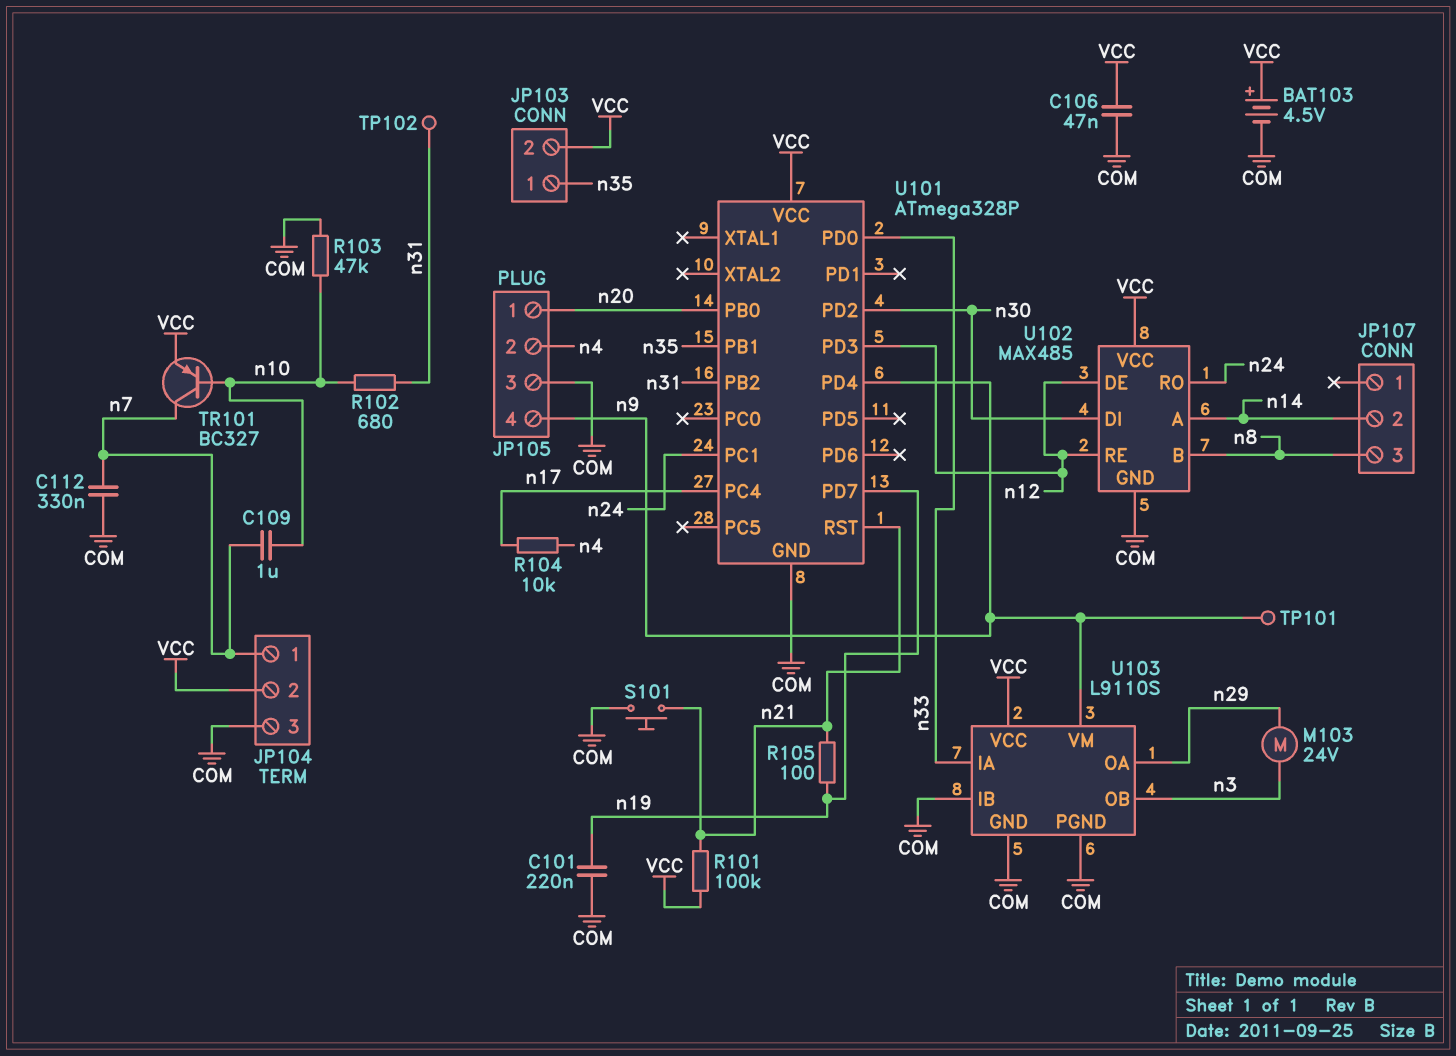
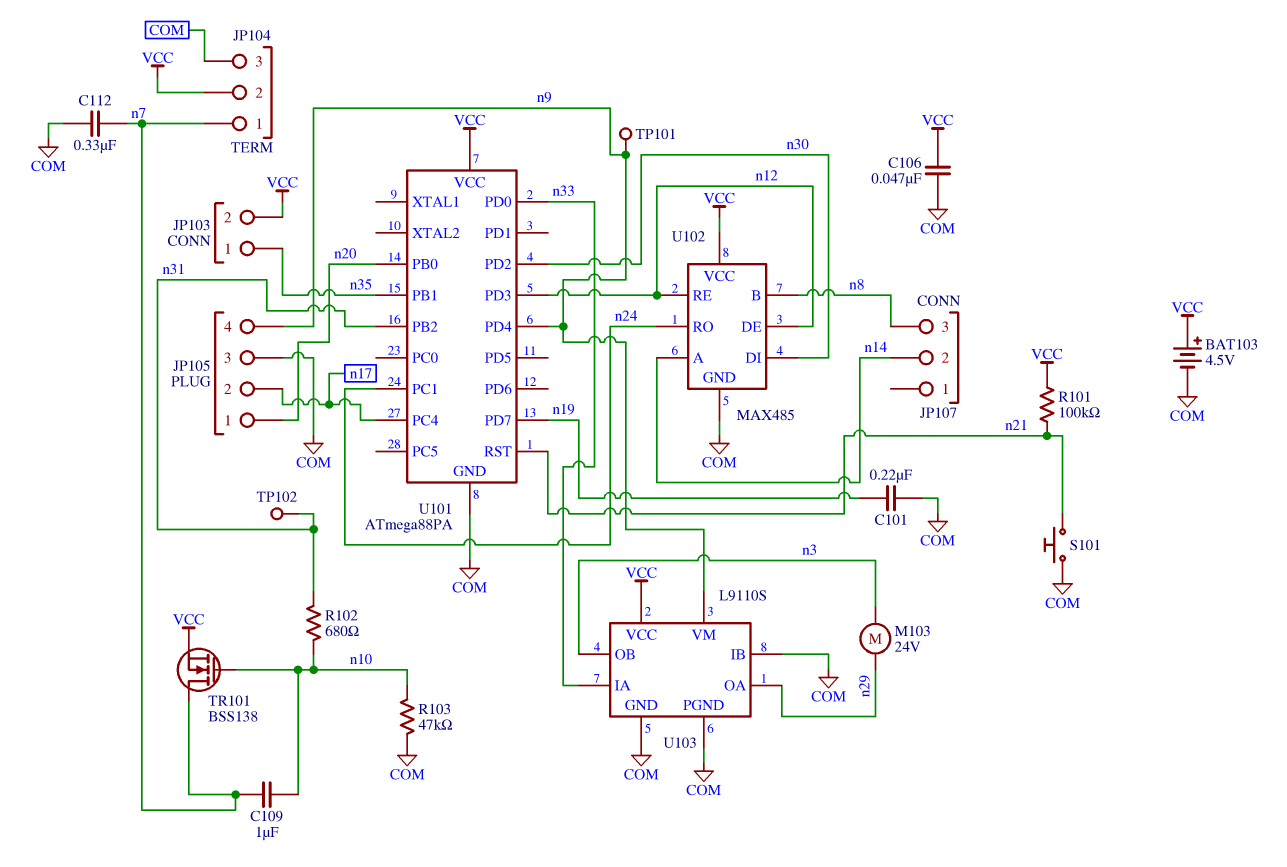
JP105 pin 2: n4 -> n17
R104: 10k (n4, n17) -> none
R105: 100 (n19, n21) -> none
TR101: PNP BC327 (B n10, C n7, E VCC) -> NMOS BSS138 (G n10, D n7, S VCC)
U101: ATmega328P -> ATmega88PA

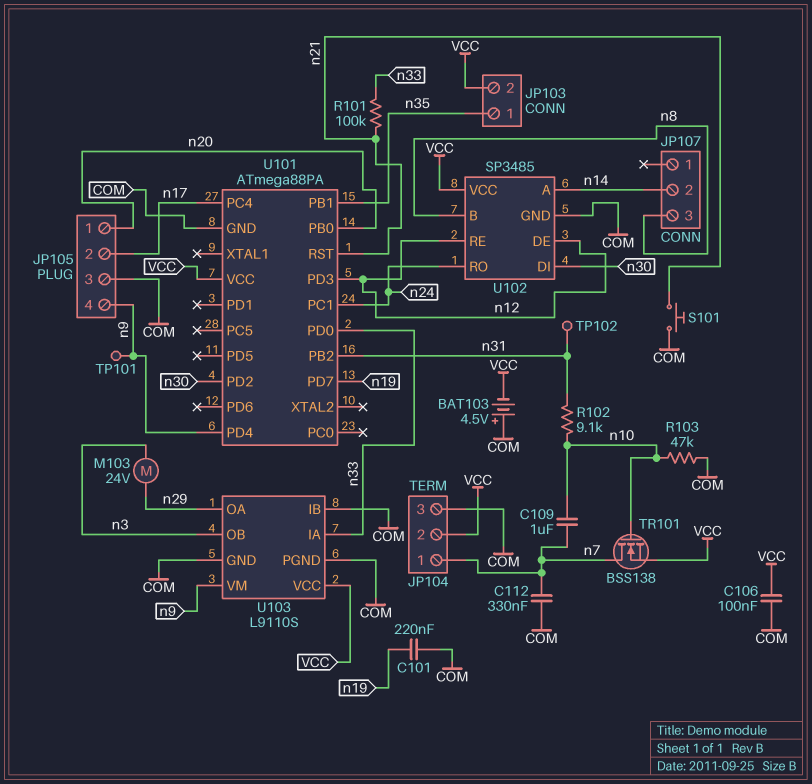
BAT103: 4.5V (plus VCC, minus COM) -> 4.5V (plus COM, minus VCC)
C106: 47nF (COM, VCC) -> 100nF (COM, VCC)
R101: 100k (VCC, n21) -> 100k (n21, n33)
R102: 680 (n10, n31) -> 9.1k (n10, n31)
U102: MAX485 -> SP3485

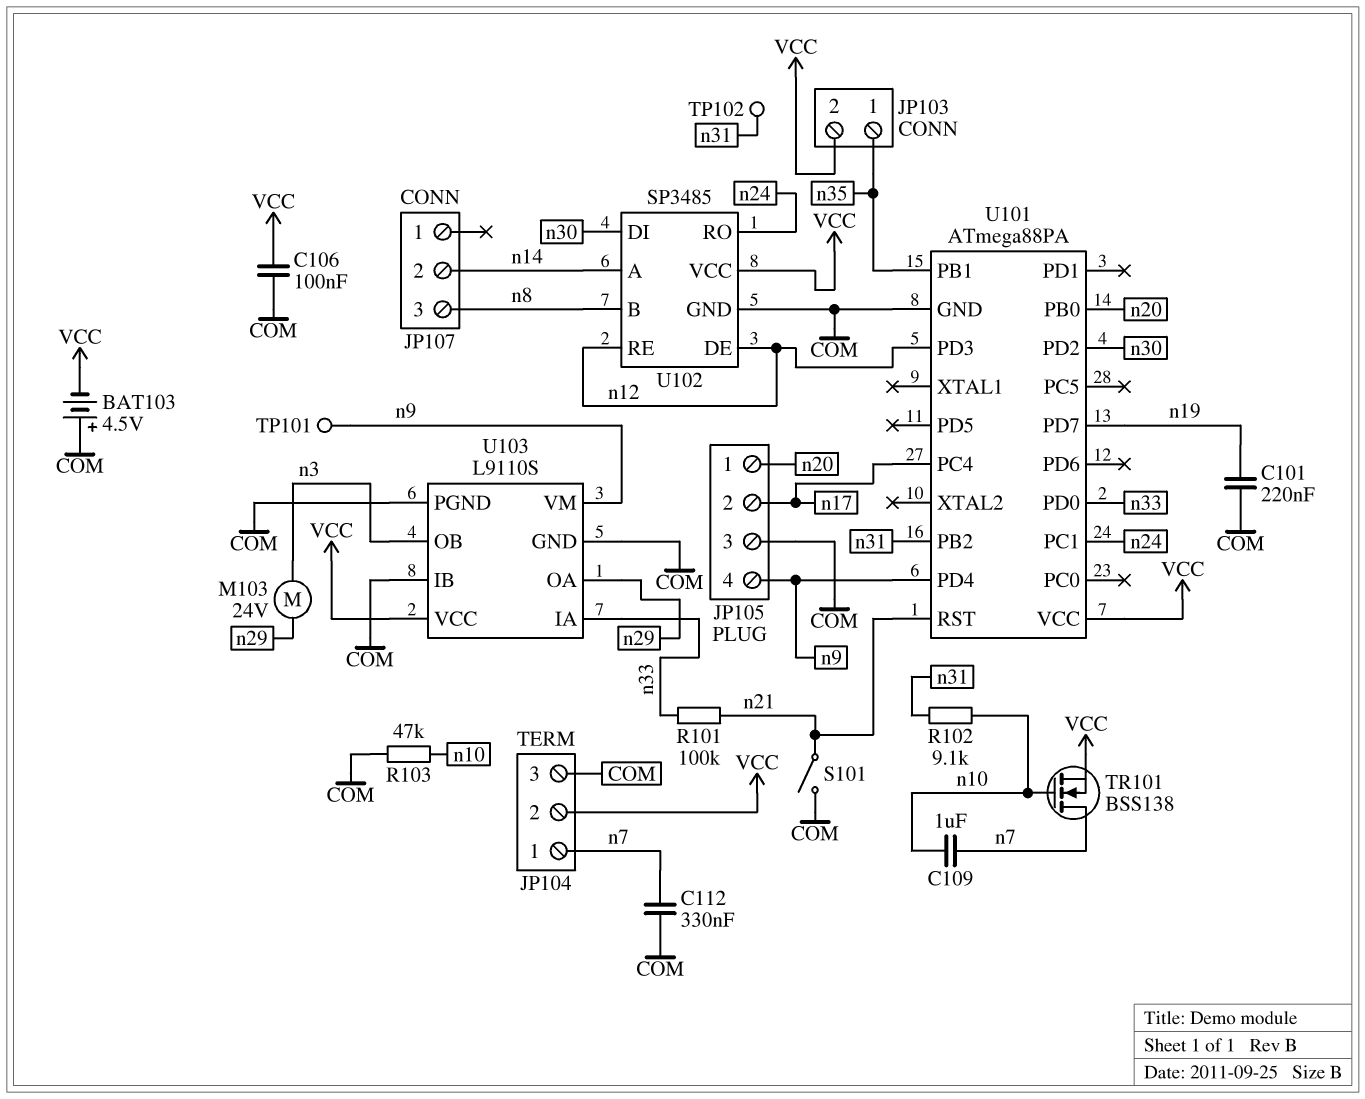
S101: button (COM, n21) -> switch (COM, n21)

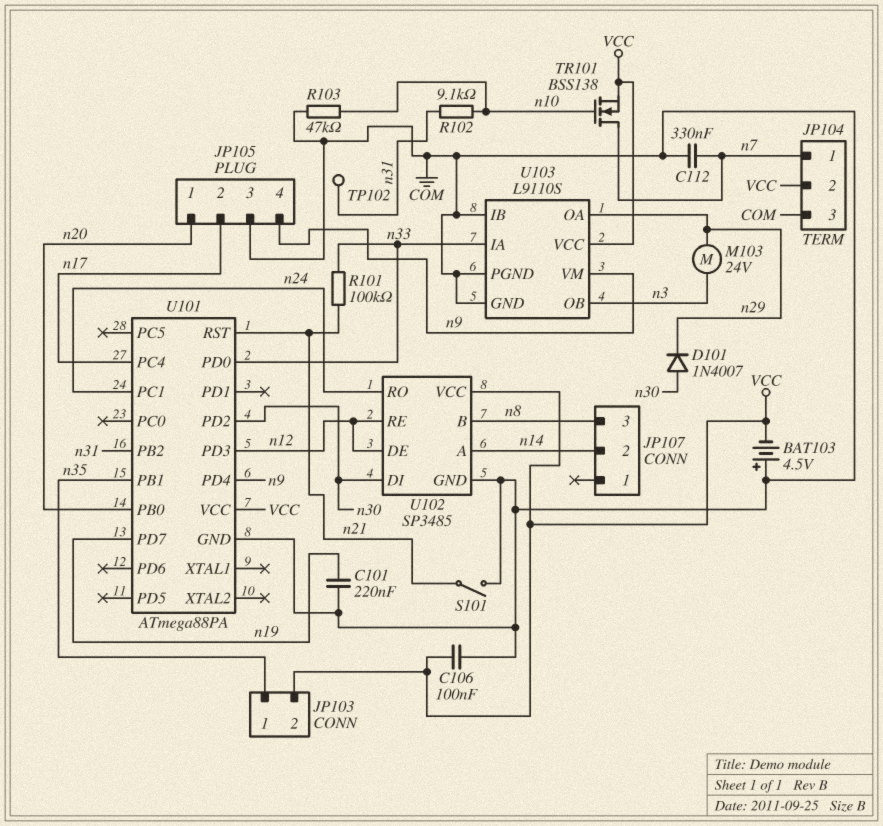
C109: 1uF (n7, n10) -> none
D101: none -> diode 1N4007 (A n30, K n29)
TP101: test point (n9) -> none

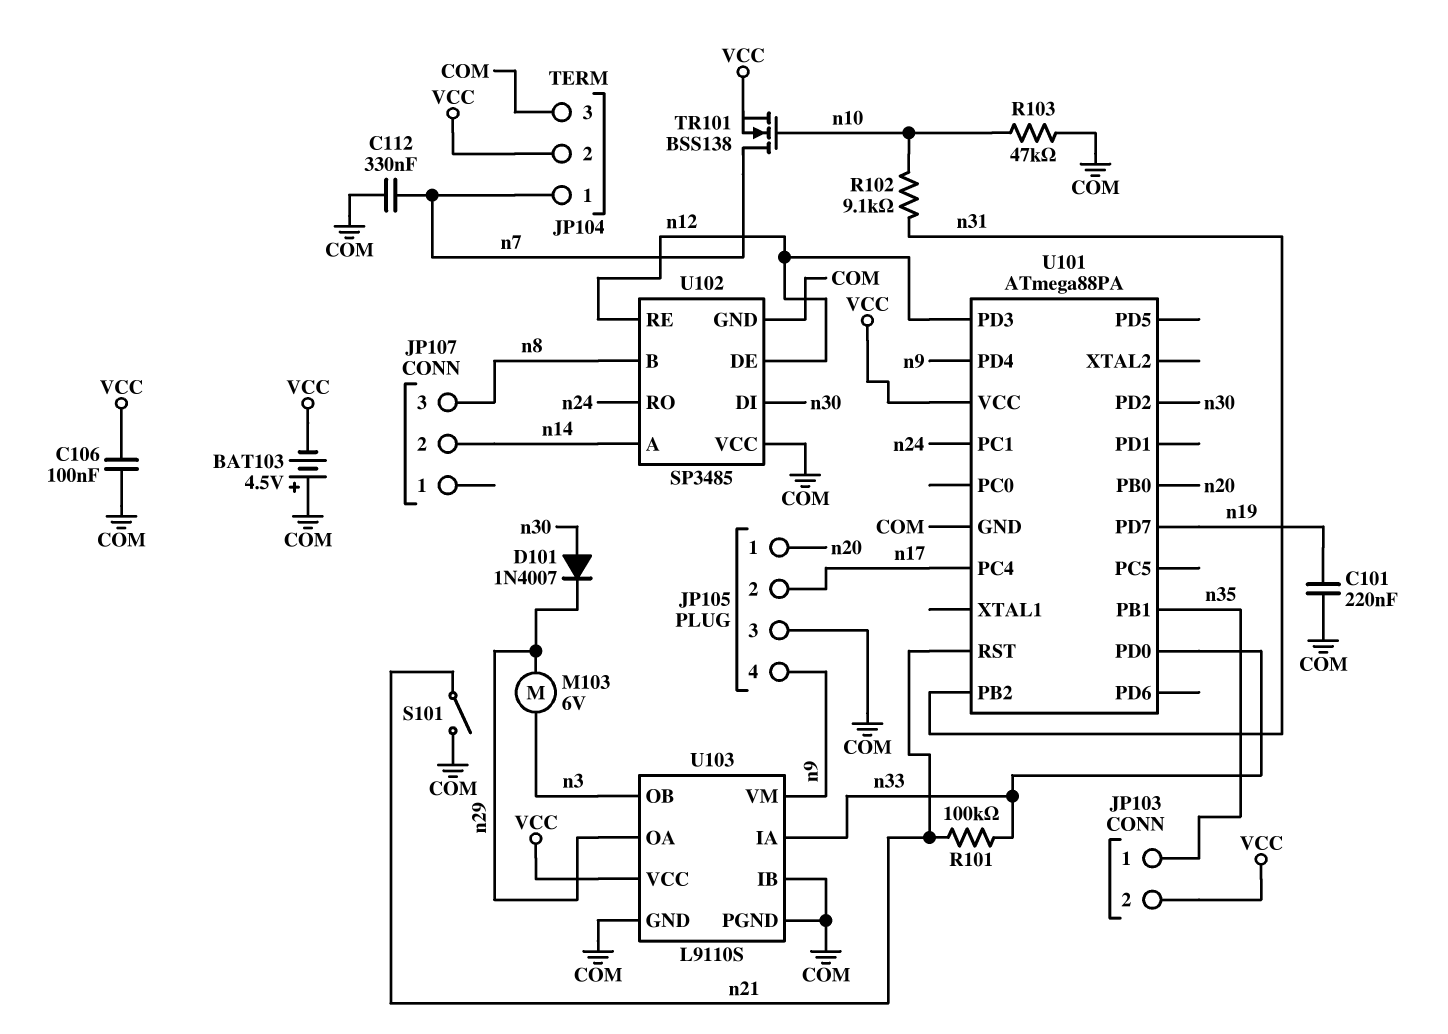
M103: motor 24V (n3, n29) -> motor 6V (n3, n29)
TP102: test point (n31) -> none
U102 pin VCC: VCC -> COM

